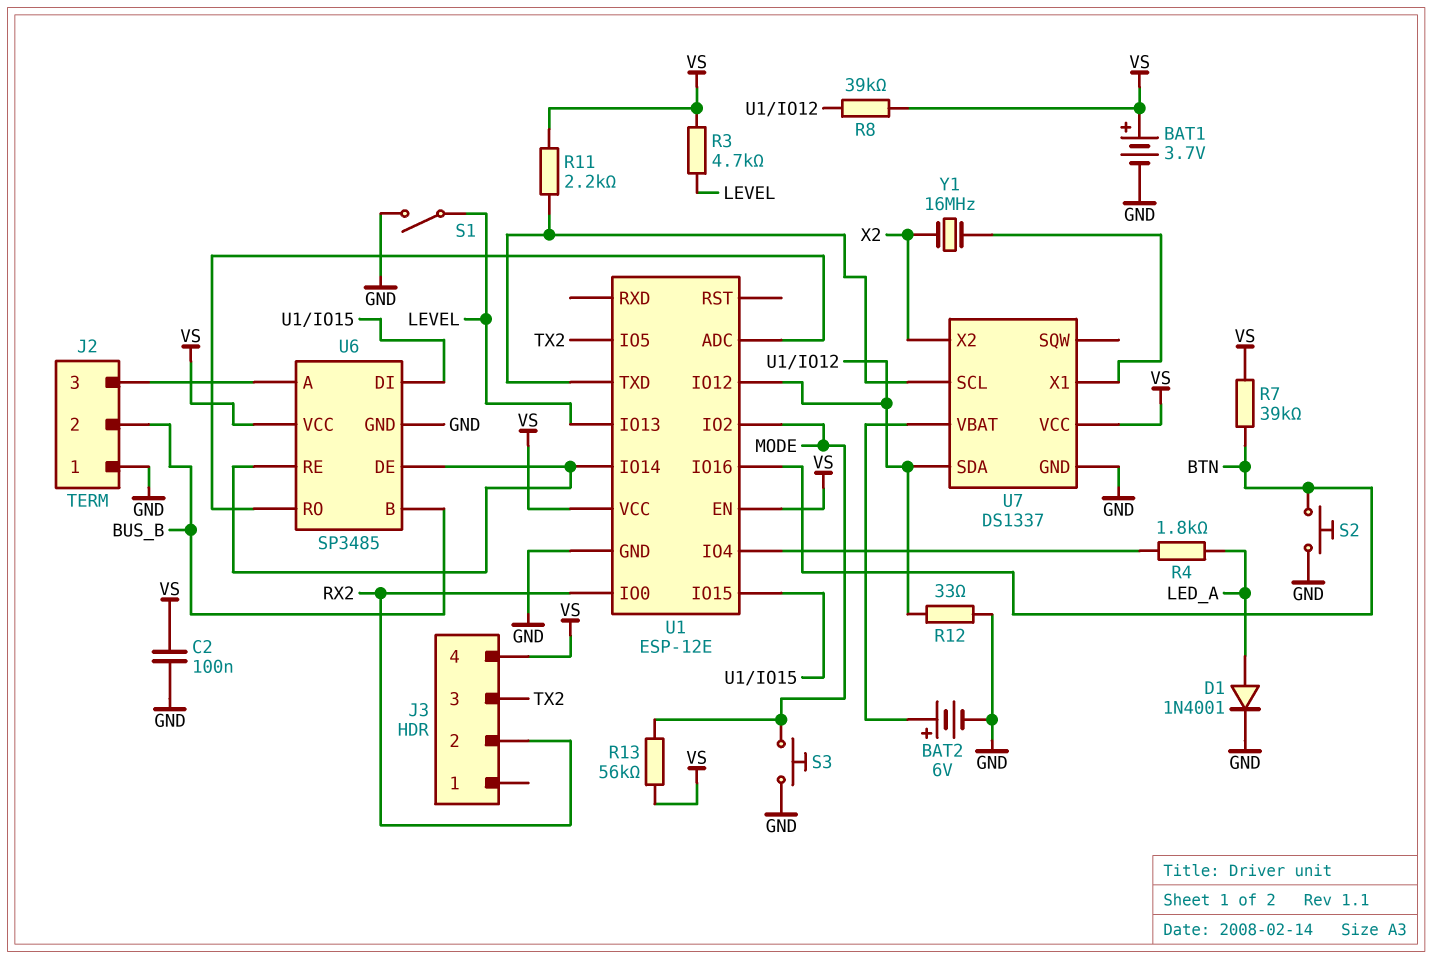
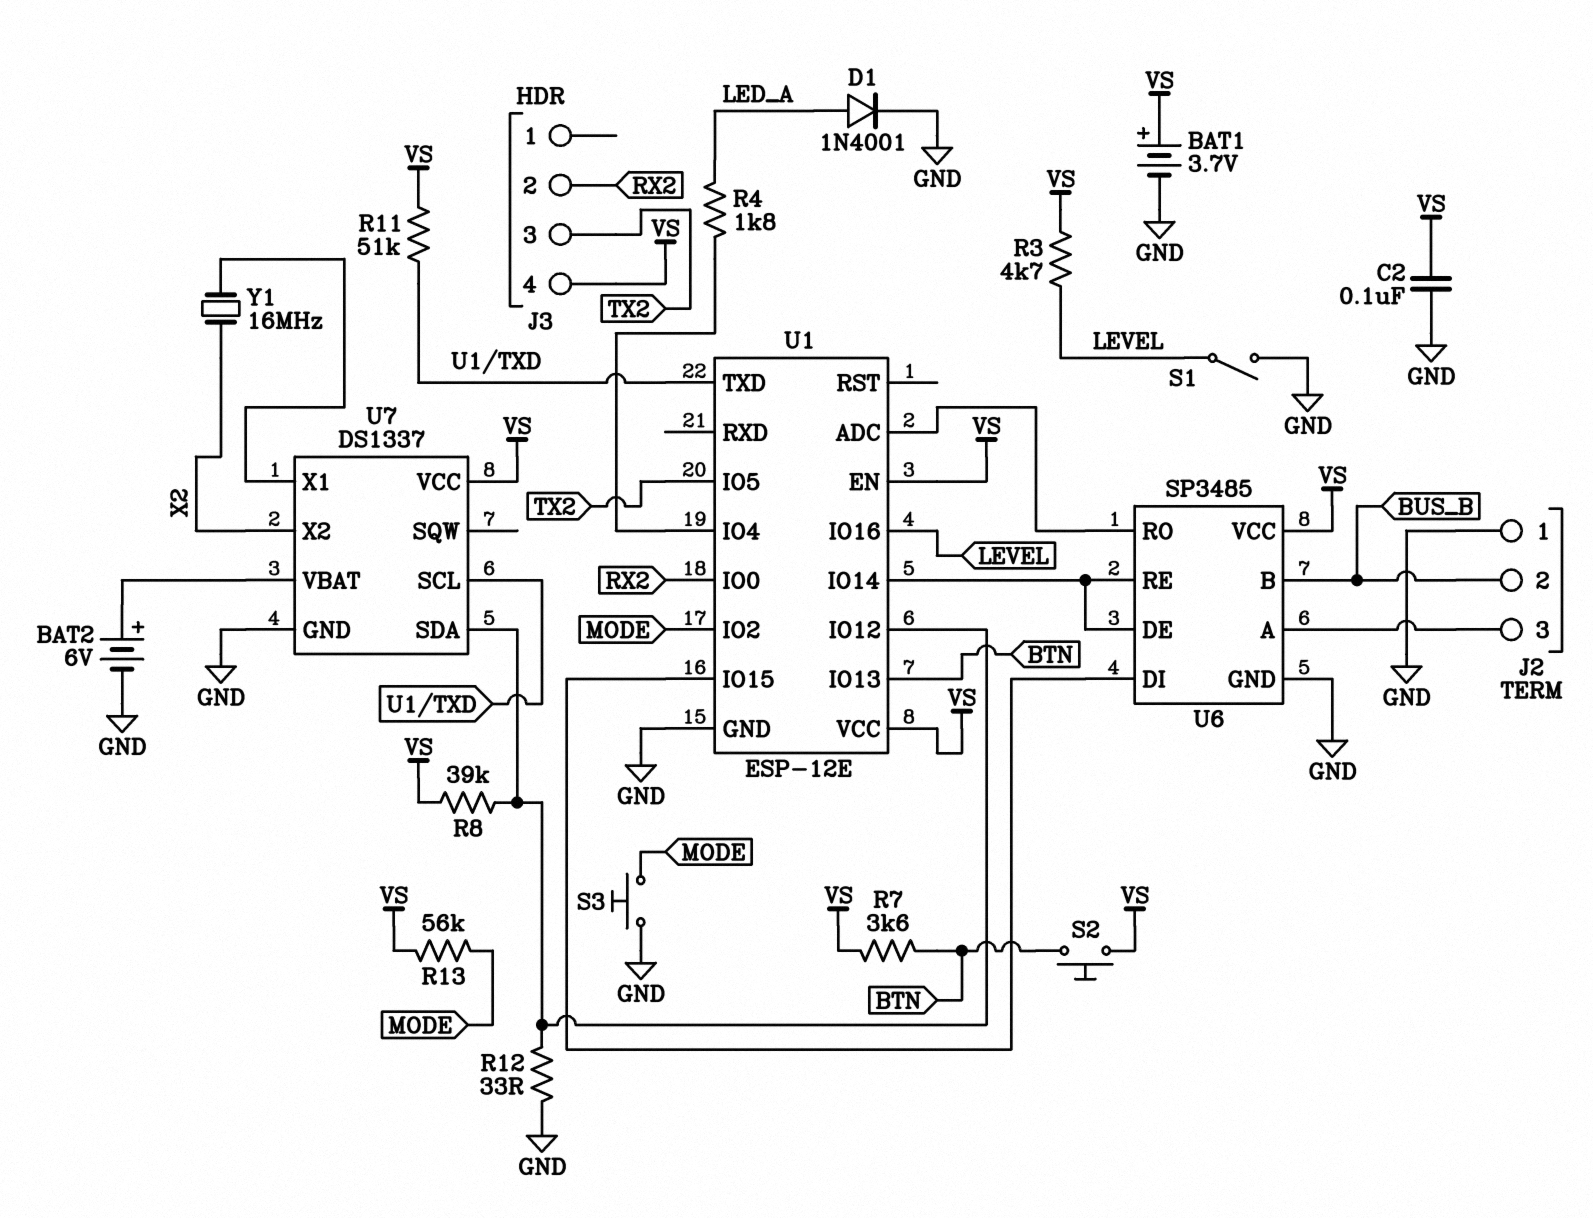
R7: 39k (BTN, VS) -> 3.6k (BTN, VS)
R11: 2.2k (U1/TXD, VS) -> 51k (U1/TXD, VS)
S2: button (BTN, GND) -> button (BTN, VS)
U1 pin IO13: LEVEL -> BTN
U1 pin IO16: BTN -> LEVEL

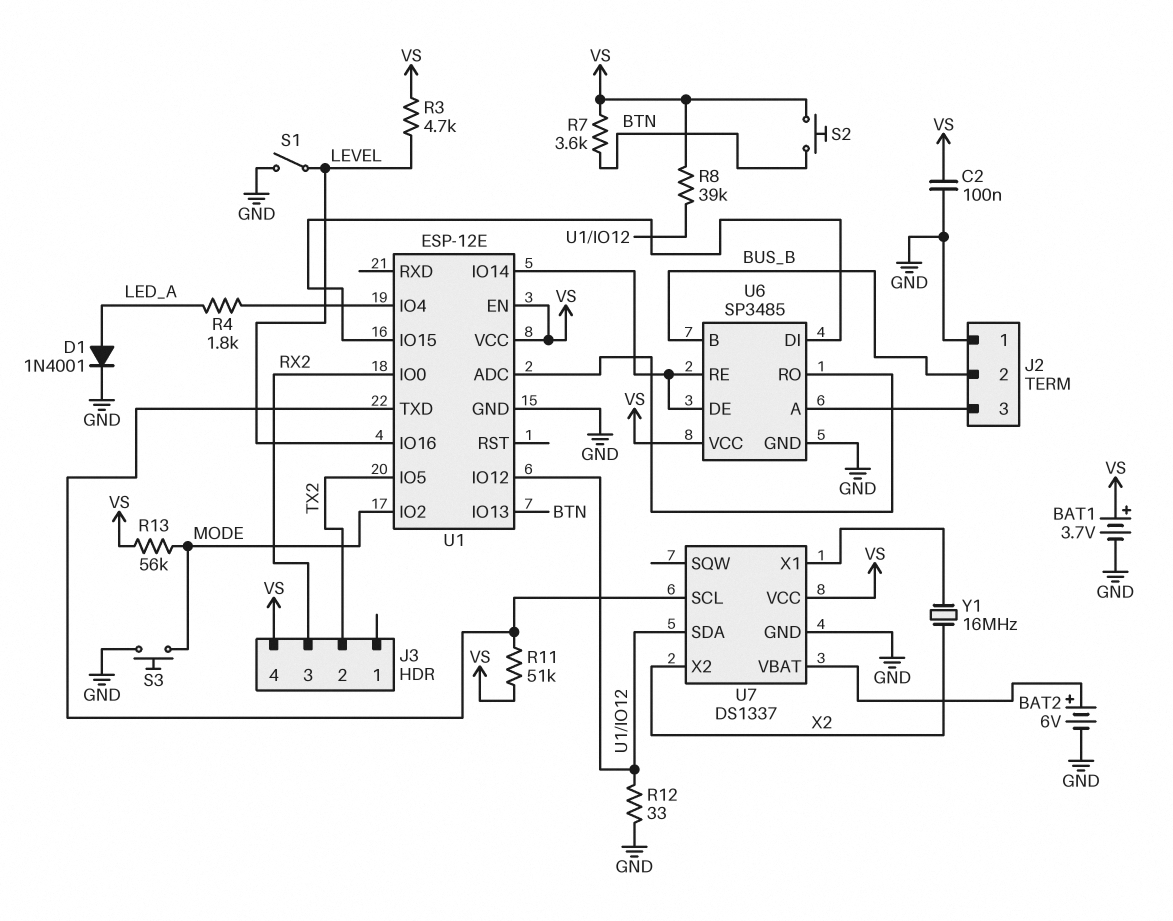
J3 pin 2: RX2 -> TX2
J3 pin 3: TX2 -> RX2

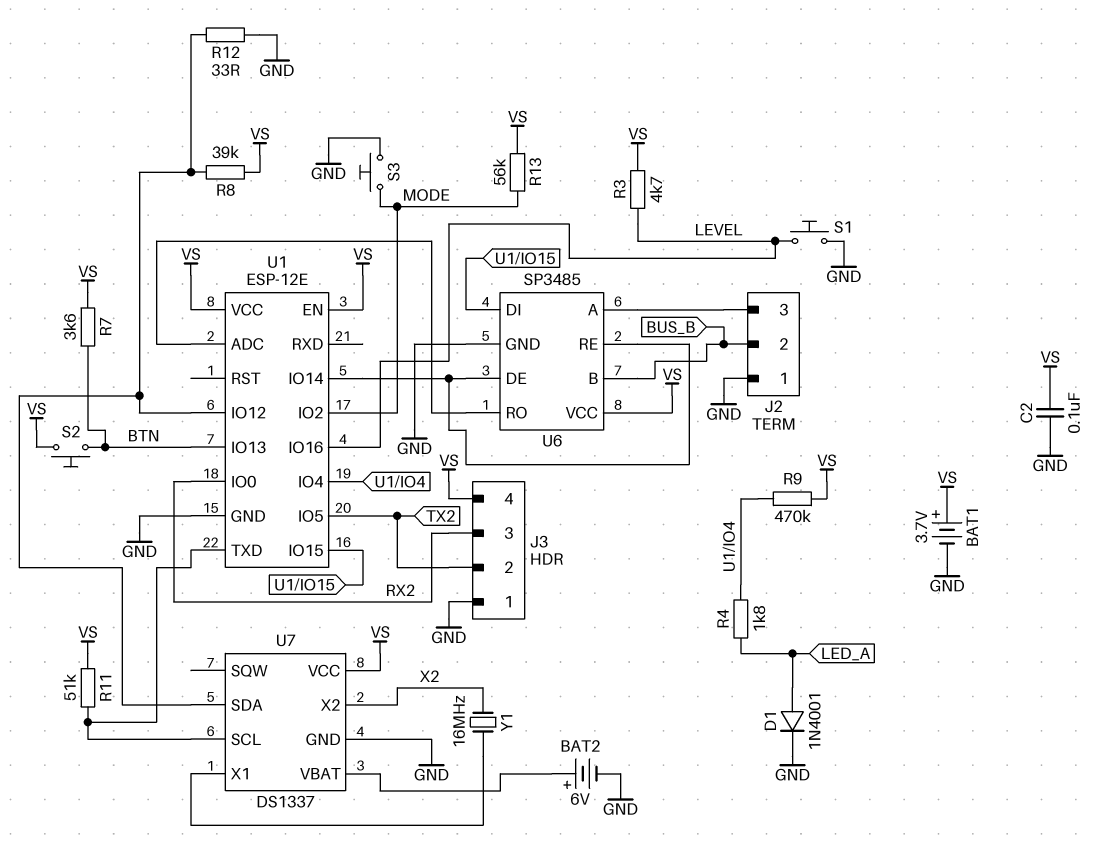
J3 pin 1: none -> GND
R9: none -> 470k (U1/IO4, VS)
S1: switch (GND, LEVEL) -> button (GND, LEVEL)

